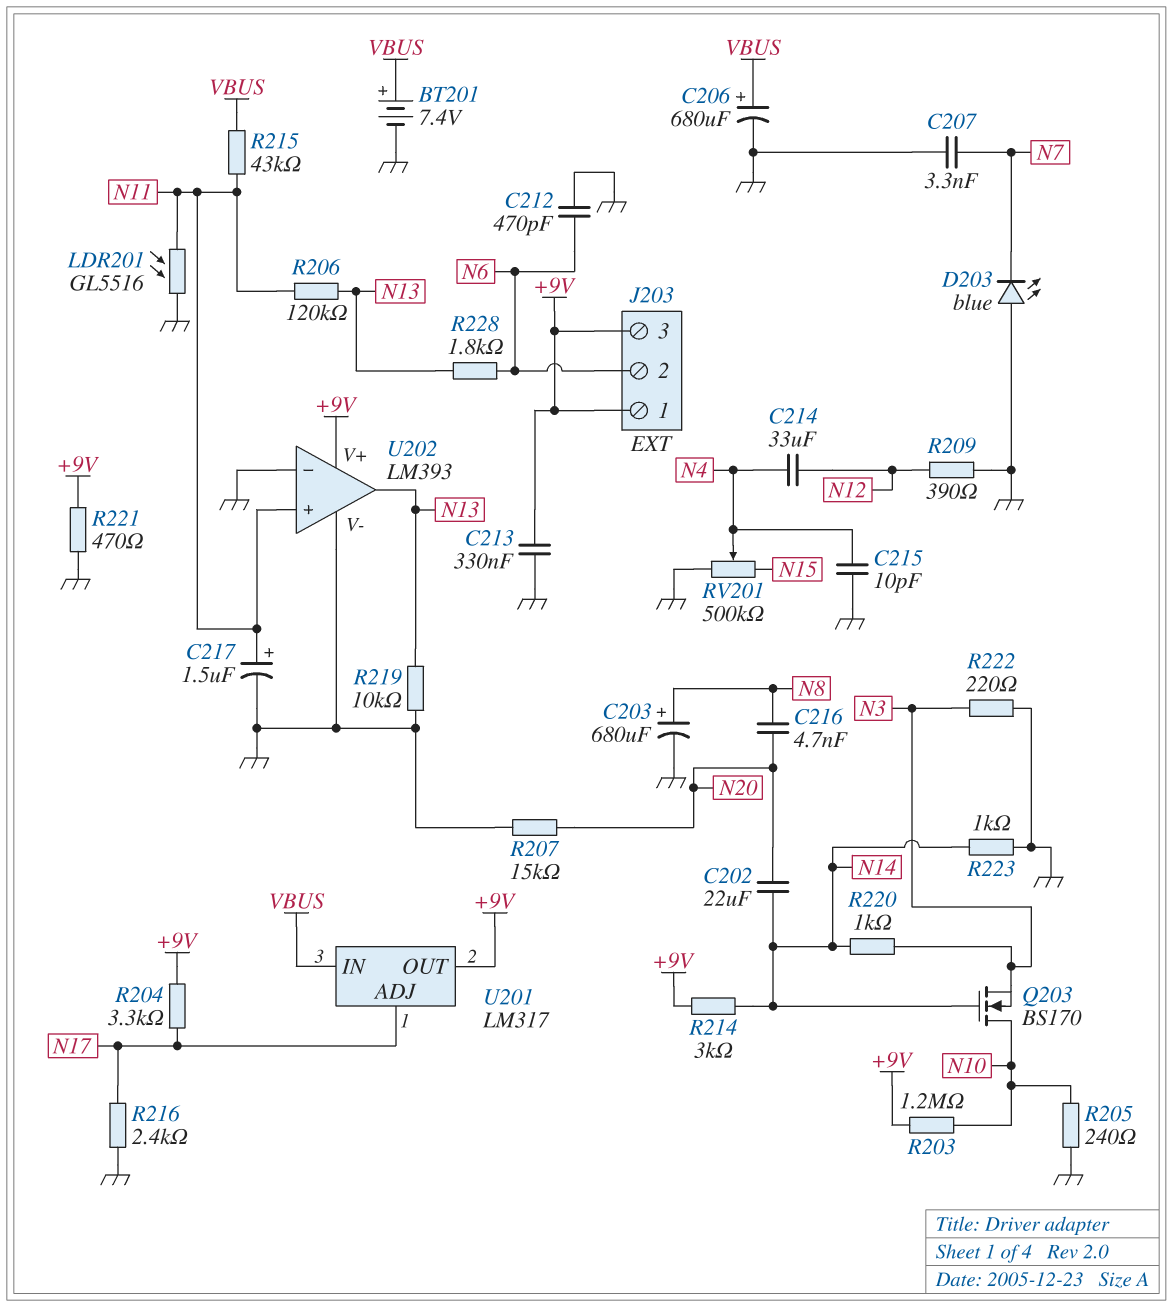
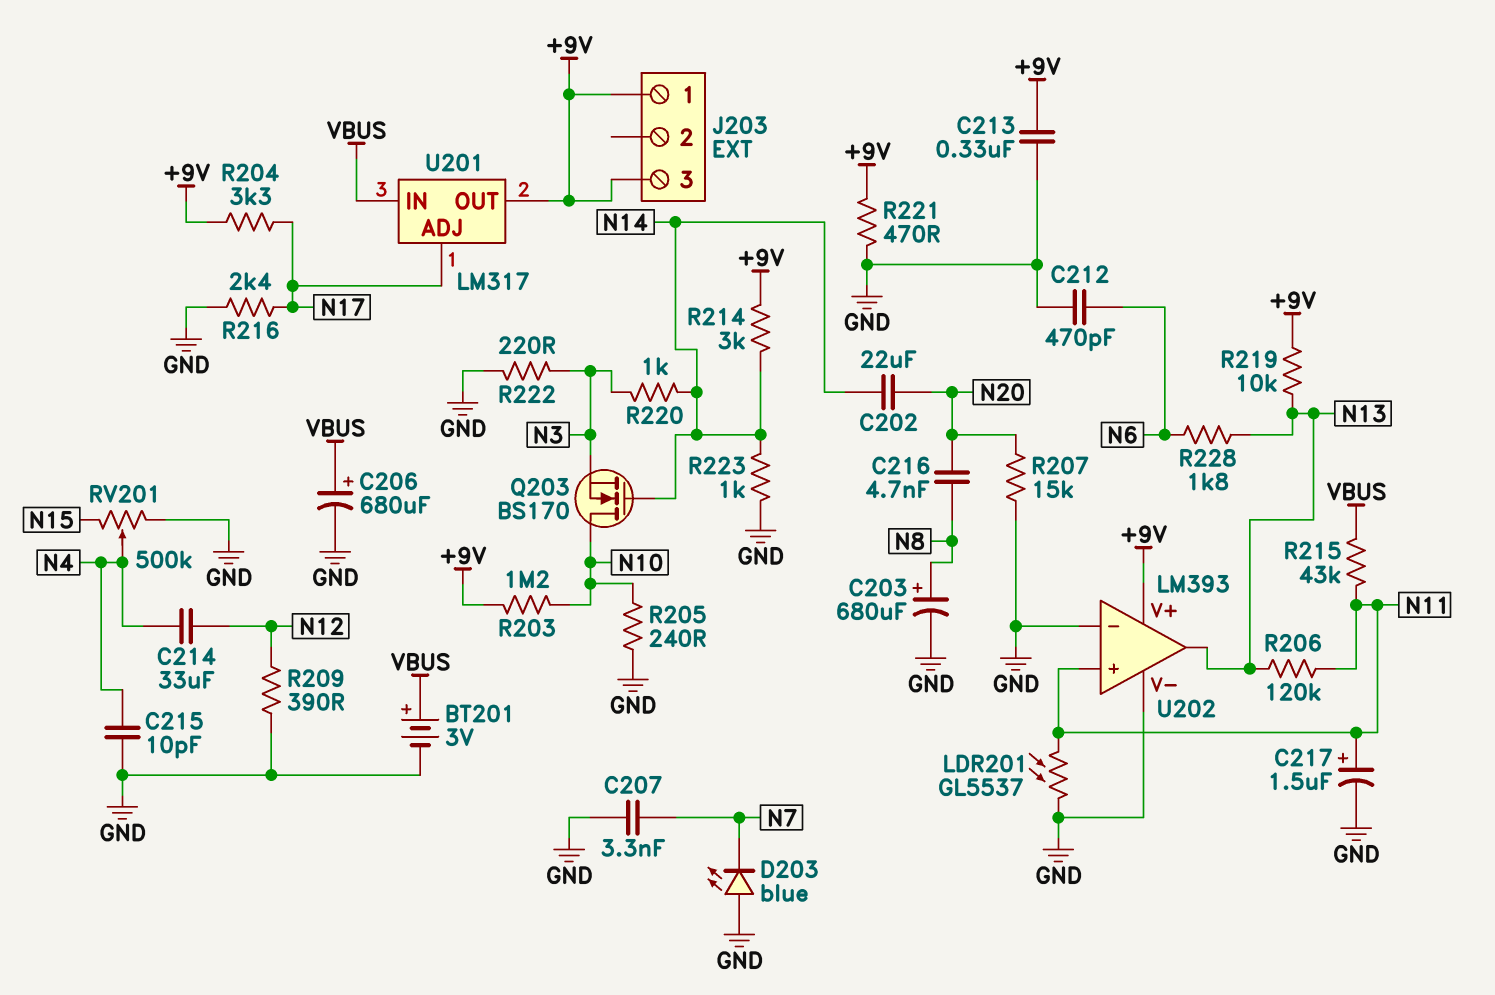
BT201: 7.4V (plus VBUS, minus GND) -> 3V (plus VBUS, minus GND)
J203 pin 2: N6 -> none
LDR201: GL5516 (GND, N11) -> GL5537 (GND, N11)
R219: 10k (GND, N13) -> 10k (+9V, N13)

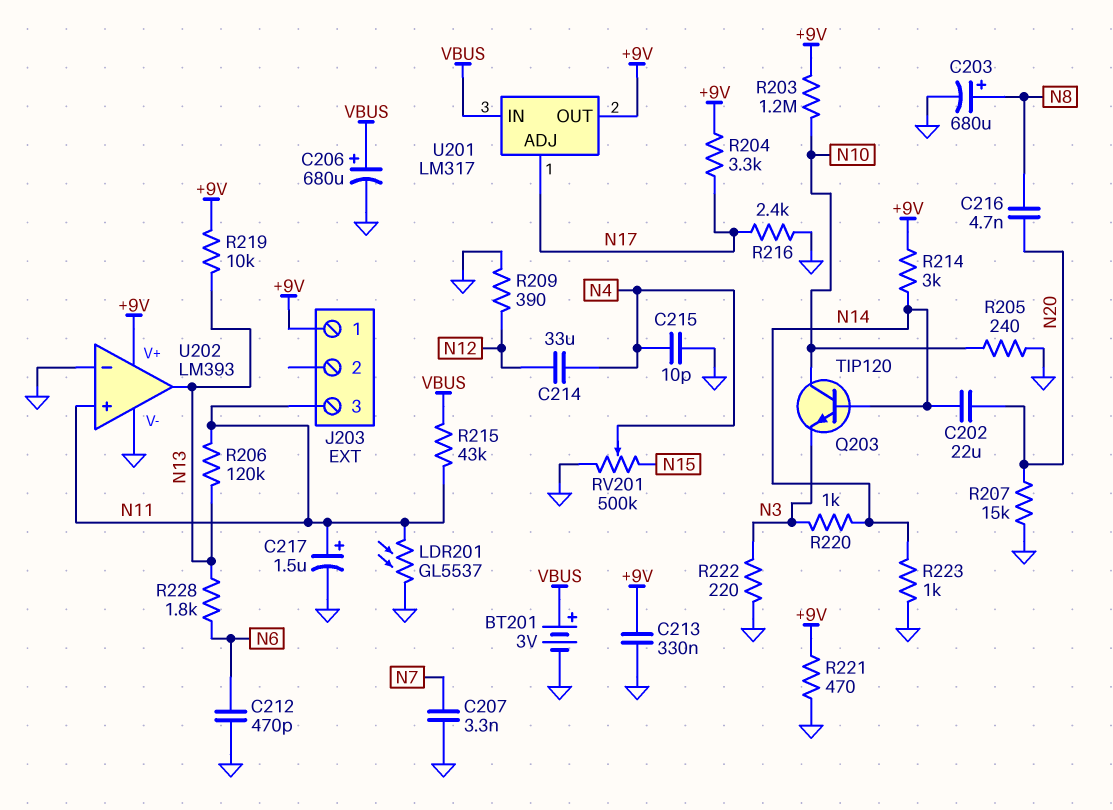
D203: LED blue (A GND, K N7) -> none
J203 pin 3: +9V -> N11
Q203: NMOS BS170 (G N14, D N10, S N3) -> NPN TIP120 (B N14, C N10, E N3)

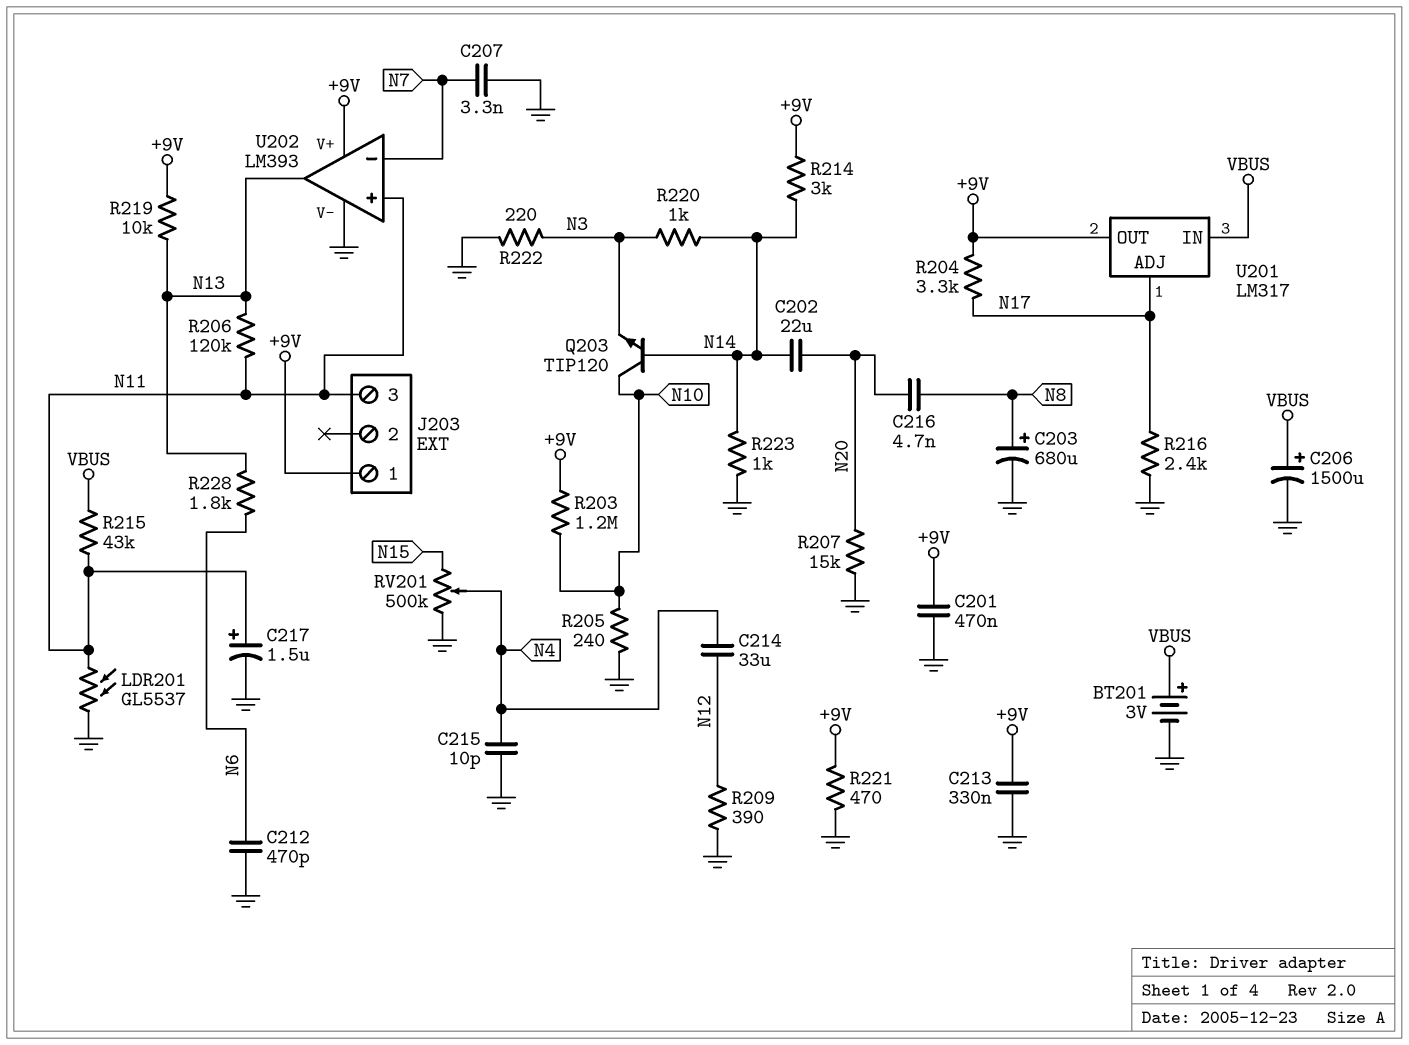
C201: none -> 470nF (+9V, GND)
C206: 680uF (plus VBUS, minus GND) -> 1500uF (plus VBUS, minus GND)
U202 pin in-: GND -> N7

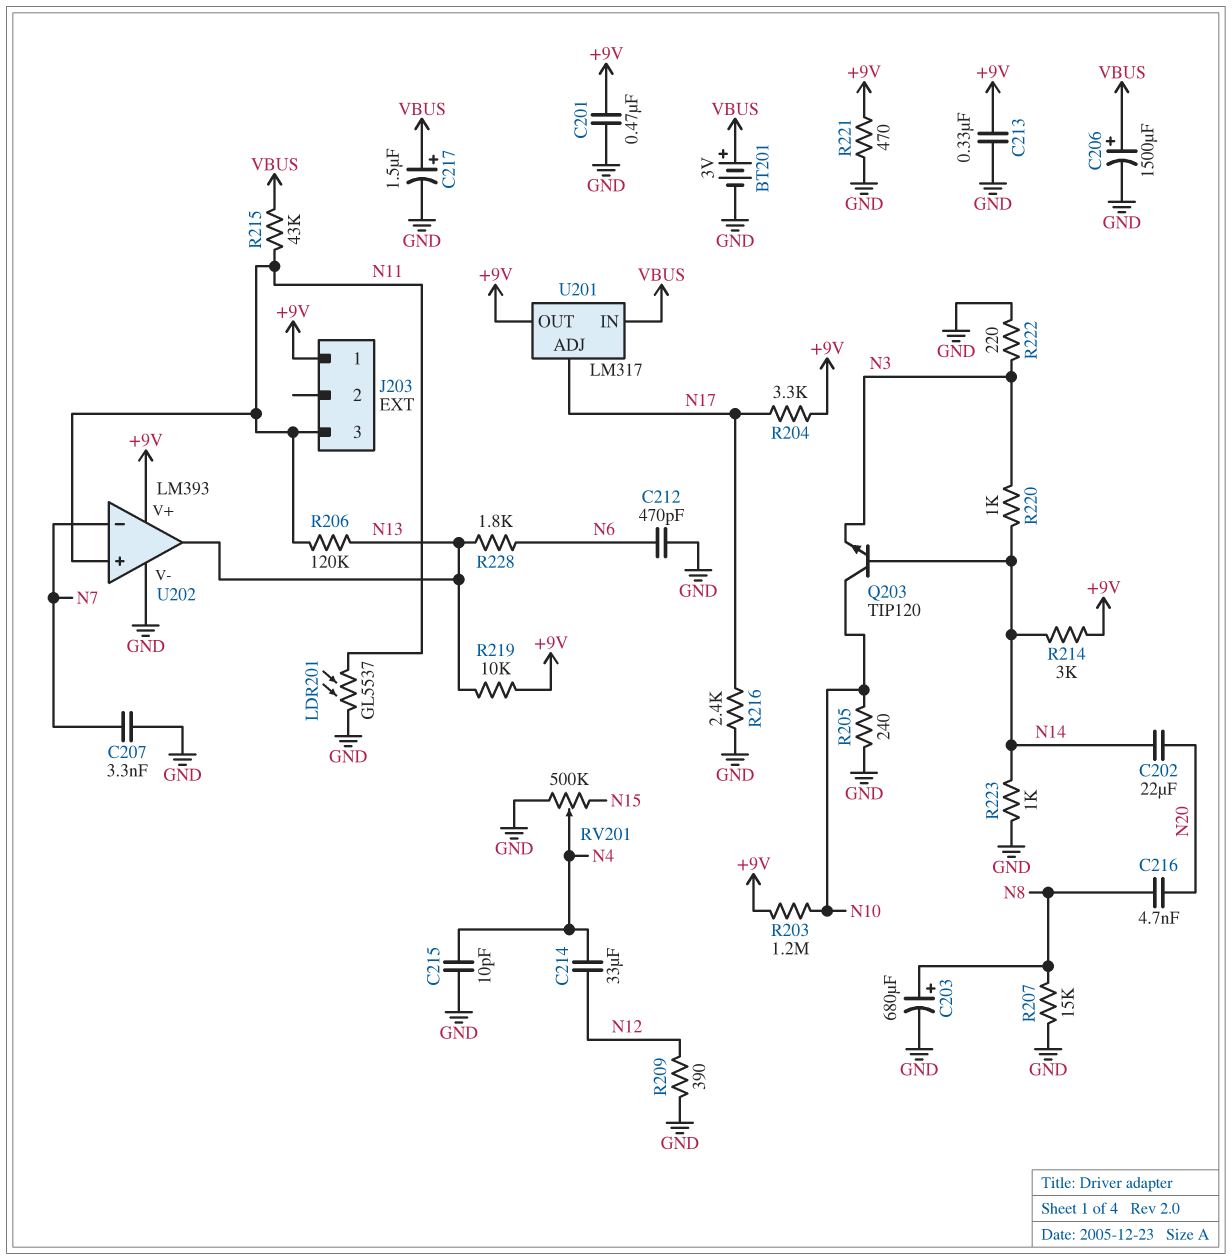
C217: 1.5uF (plus N11, minus GND) -> 1.5uF (plus VBUS, minus GND)
R207: 15k (GND, N20) -> 15k (GND, N8)

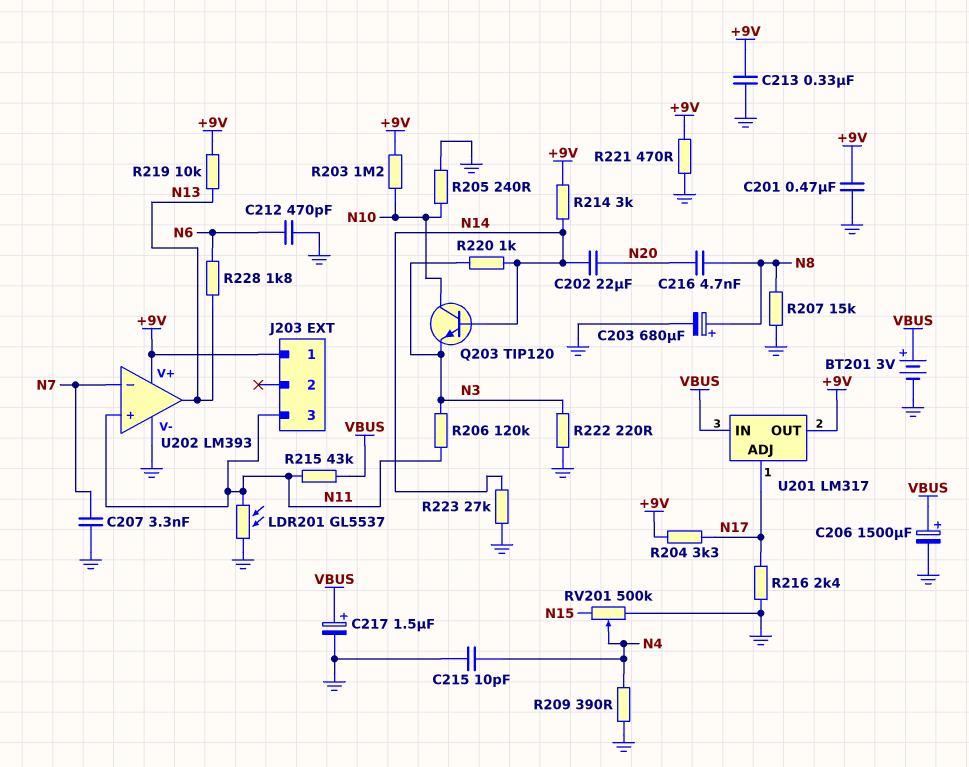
C214: 33uF (N4, N12) -> none
R206: 120k (N11, N13) -> 120k (N3, N11)
R209: 390 (GND, N12) -> 390 (GND, N4)
R223: 1k (GND, N14) -> 27k (GND, N14)

